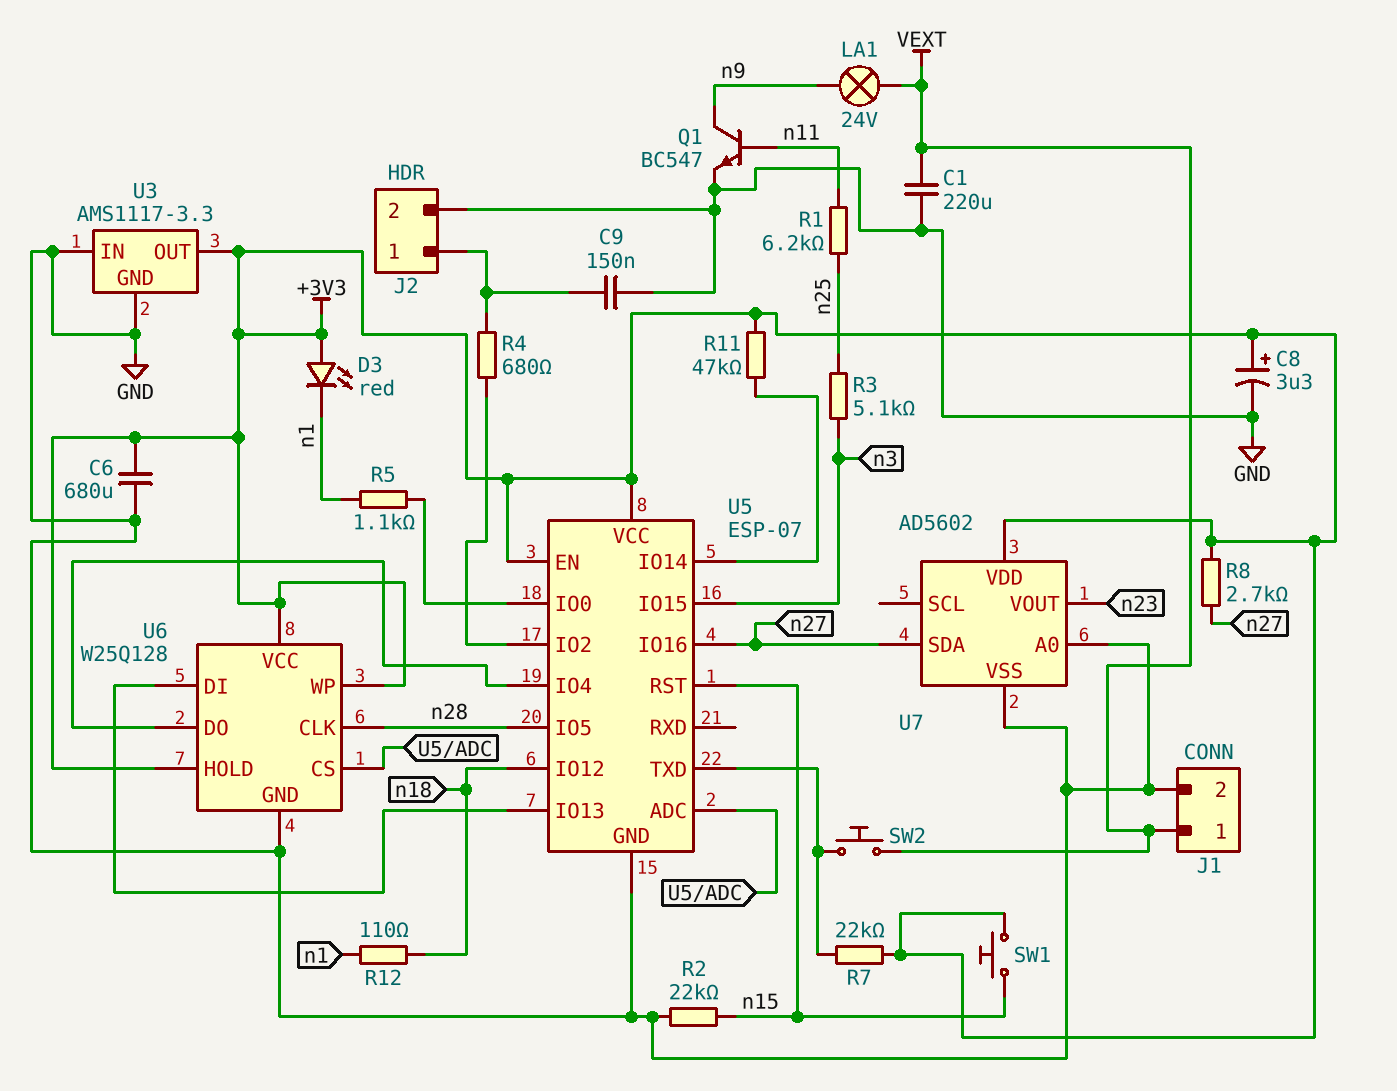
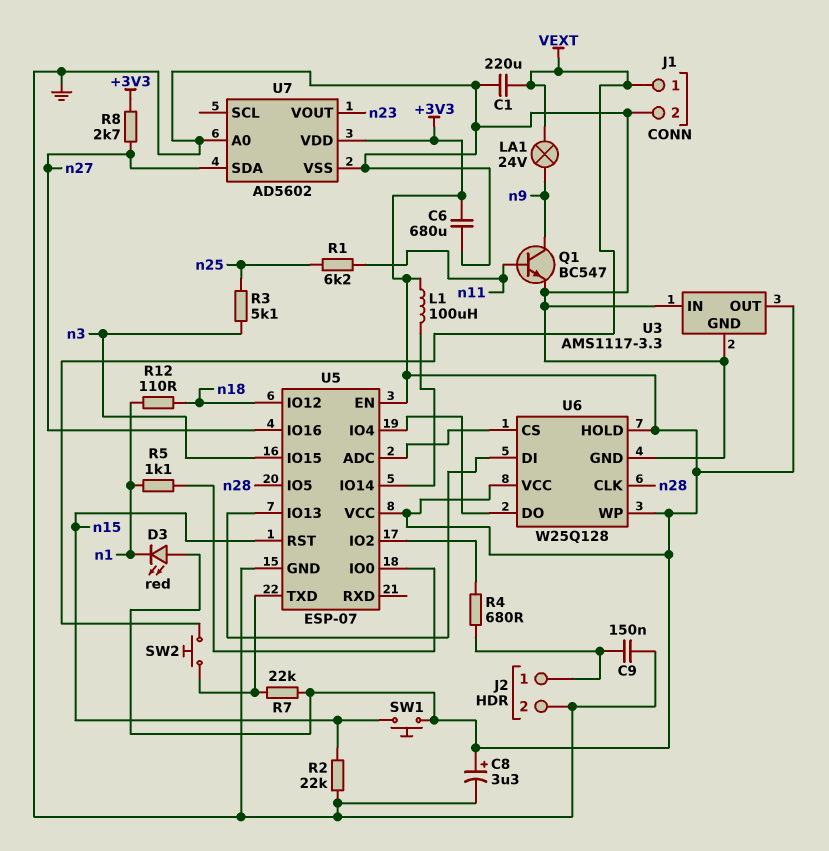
L1: none -> 100uH (+3V3, U5/IO14)
R11: 47k (+3V3, U5/IO14) -> none

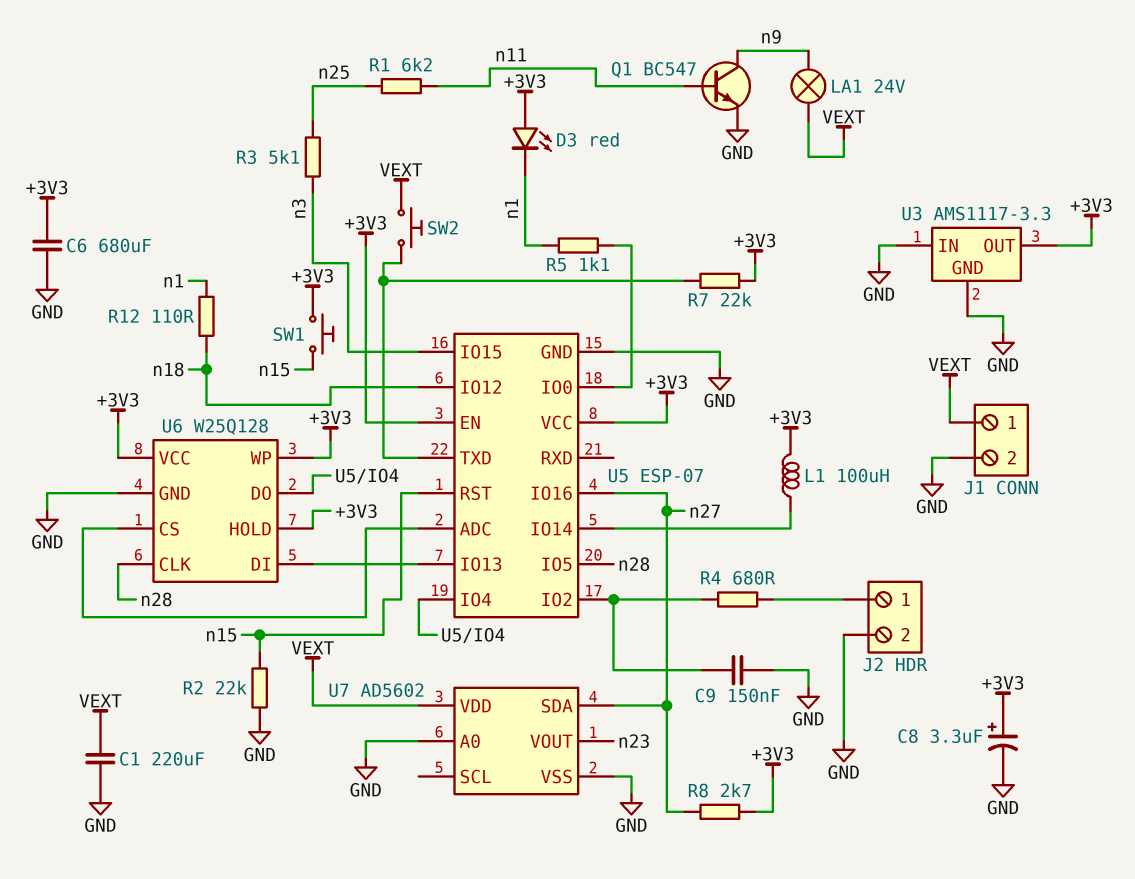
C9: 150nF (GND, J2/1) -> 150nF (GND, U5/IO2)
U7 pin VDD: +3V3 -> VEXT

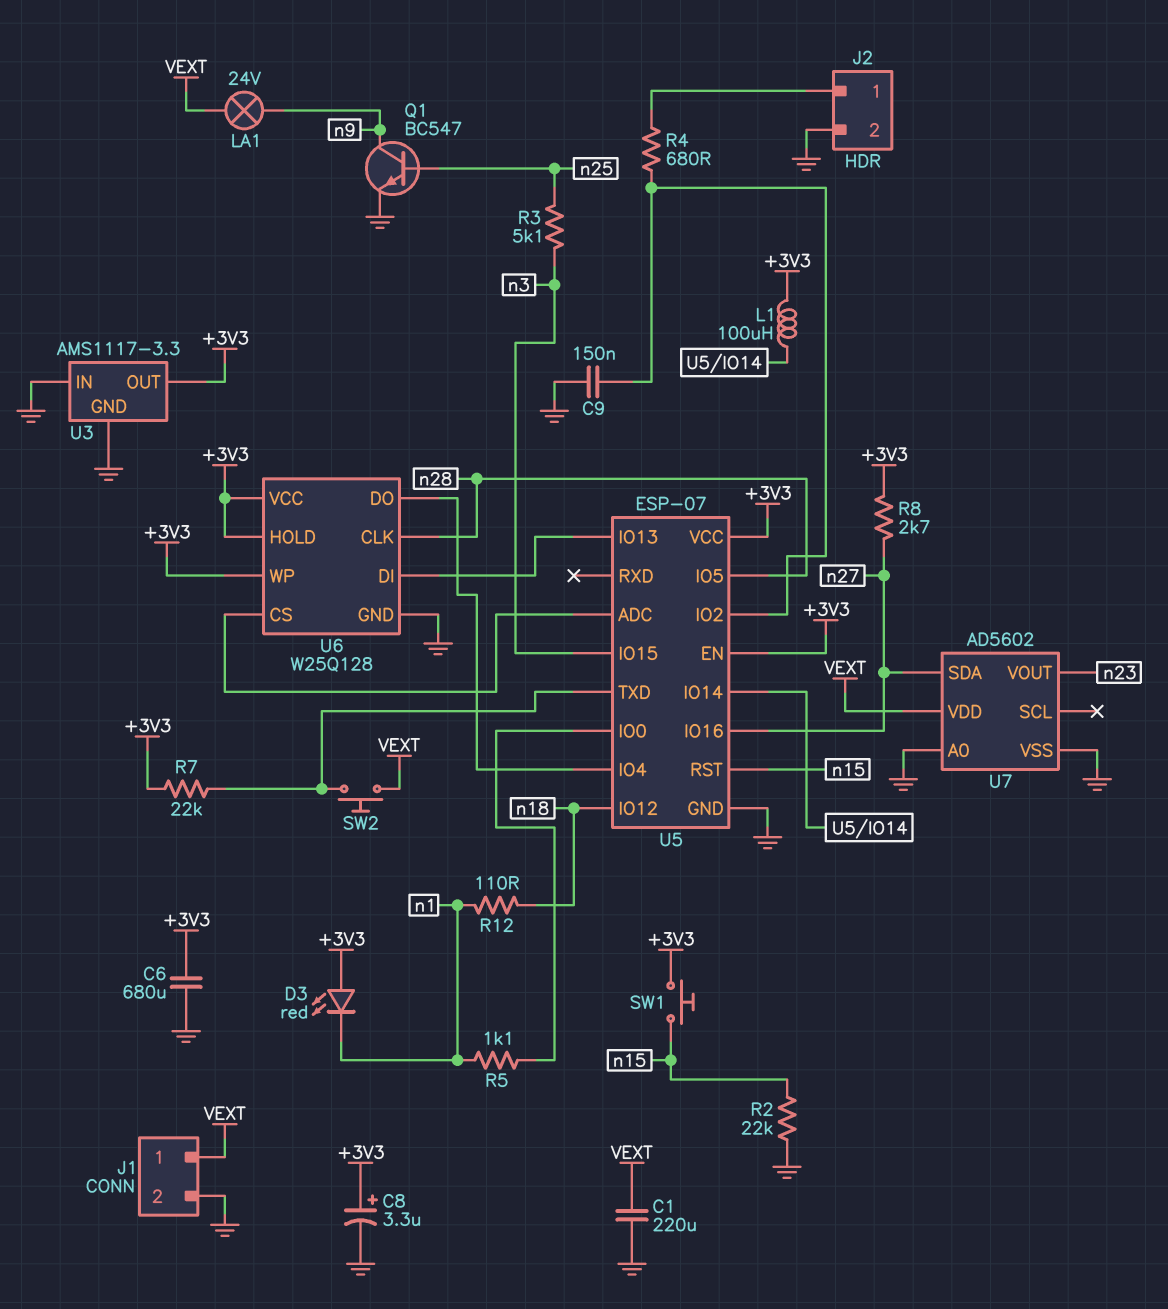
Q1: NPN BC547 (B n11, C n9, E GND) -> NPN BC547 (B n25, C n9, E GND)
R1: 6.2k (n11, n25) -> none

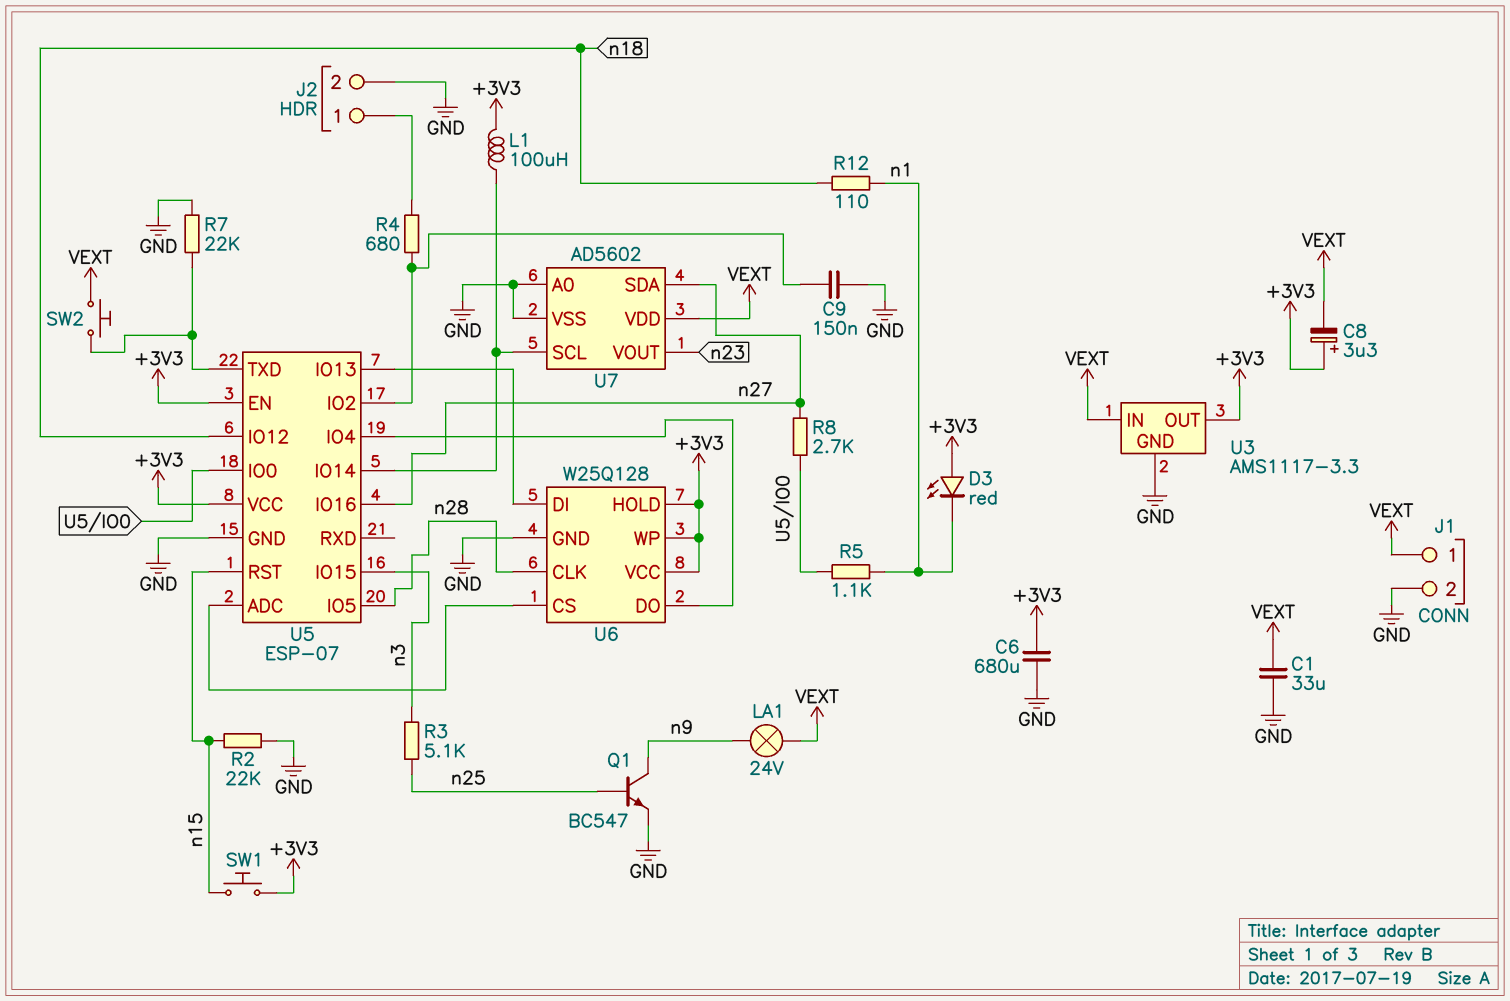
C1: 220uF (GND, VEXT) -> 33uF (GND, VEXT)
C8: 3.3uF (plus +3V3, minus GND) -> 3.3uF (plus +3V3, minus VEXT)
R7: 22k (+3V3, U5/TXD) -> 22k (GND, U5/TXD)
R8: 2.7k (+3V3, n27) -> 2.7k (U5/IO0, n27)
U3 pin IN: GND -> VEXT
U7 pin SCL: none -> U5/IO14

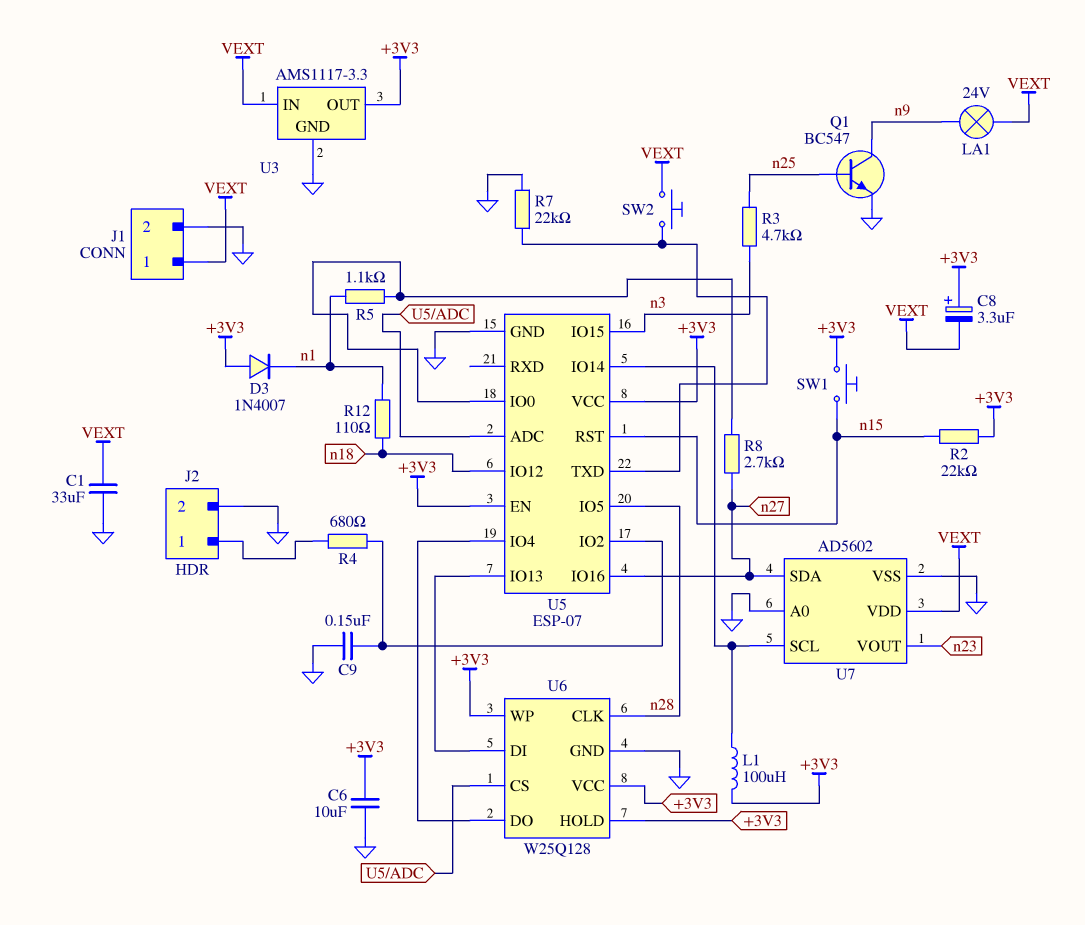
C6: 680uF (+3V3, GND) -> 10uF (+3V3, GND)
D3: LED red (A +3V3, K n1) -> diode 1N4007 (A +3V3, K n1)
R2: 22k (GND, n15) -> 22k (+3V3, n15)
R3: 5.1k (n3, n25) -> 4.7k (n3, n25)

